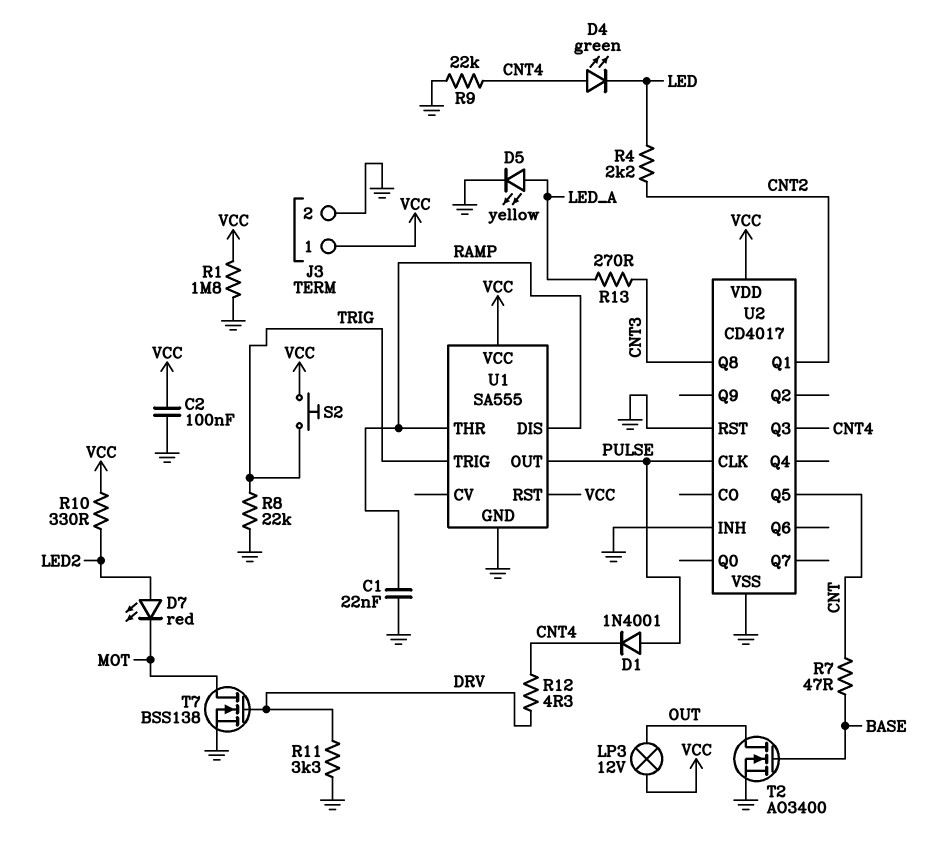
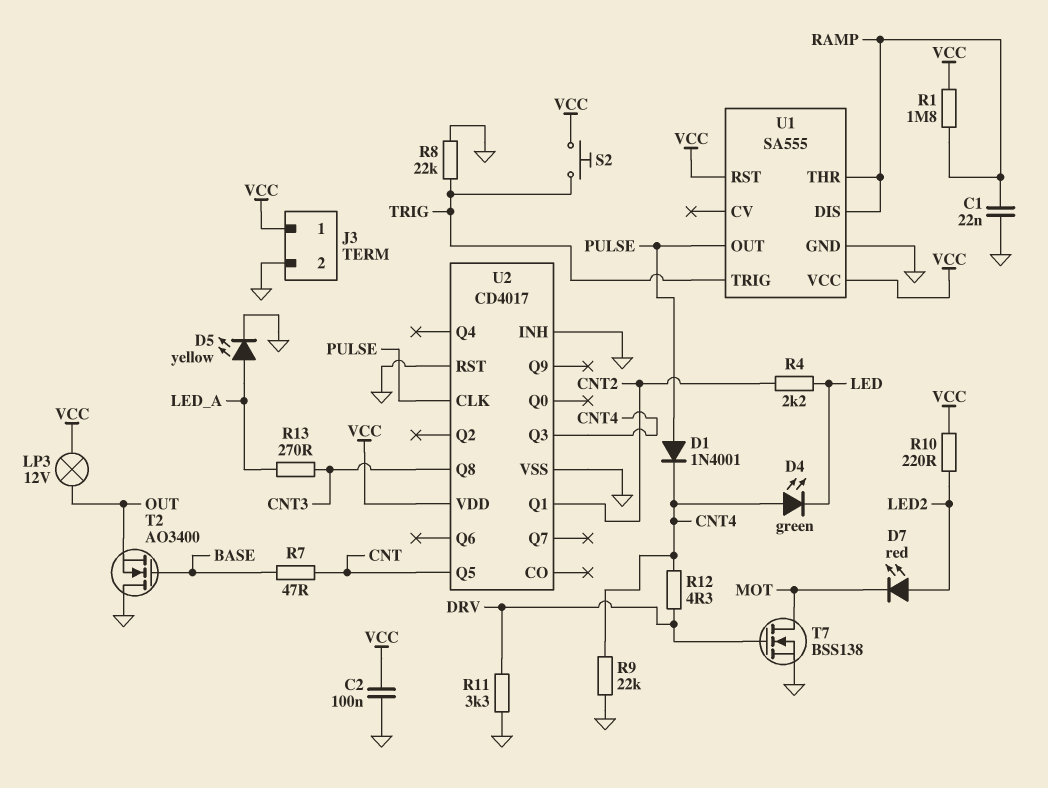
R1: 1.8M (GND, VCC) -> 1.8M (RAMP, VCC)
R10: 330 (LED2, VCC) -> 220 (LED2, VCC)
T2: NMOS AO3400 (G BASE, D OUT, S GND) -> NMOS AO3400 (G BASE, D GND, S OUT)

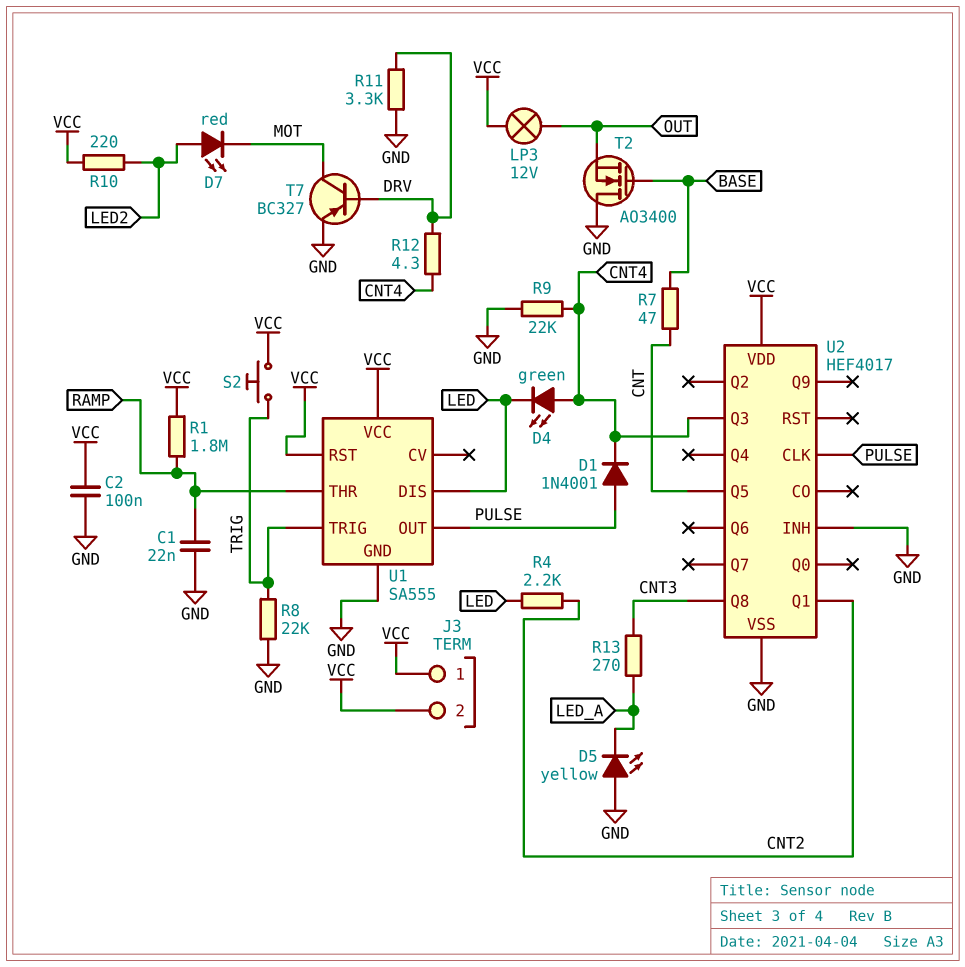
D5: LED yellow (A LED_A, K GND) -> LED yellow (A GND, K LED_A)
J3 pin 2: GND -> VCC
T7: NMOS BSS138 (G DRV, D MOT, S GND) -> PNP BC327 (B DRV, C MOT, E GND)
U1 pin DIS: RAMP -> LED
U2: CD4017 -> HEF4017
U2 pin RST: GND -> none

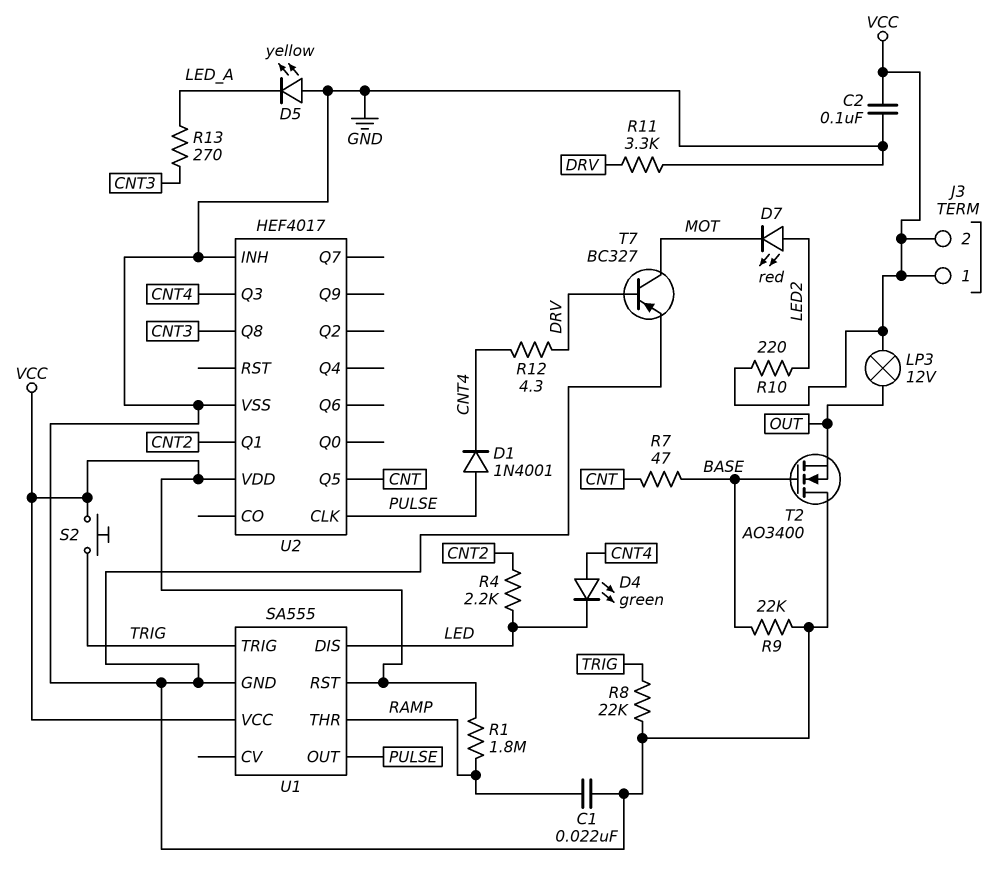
R9: 22k (CNT4, GND) -> 22k (BASE, GND)

